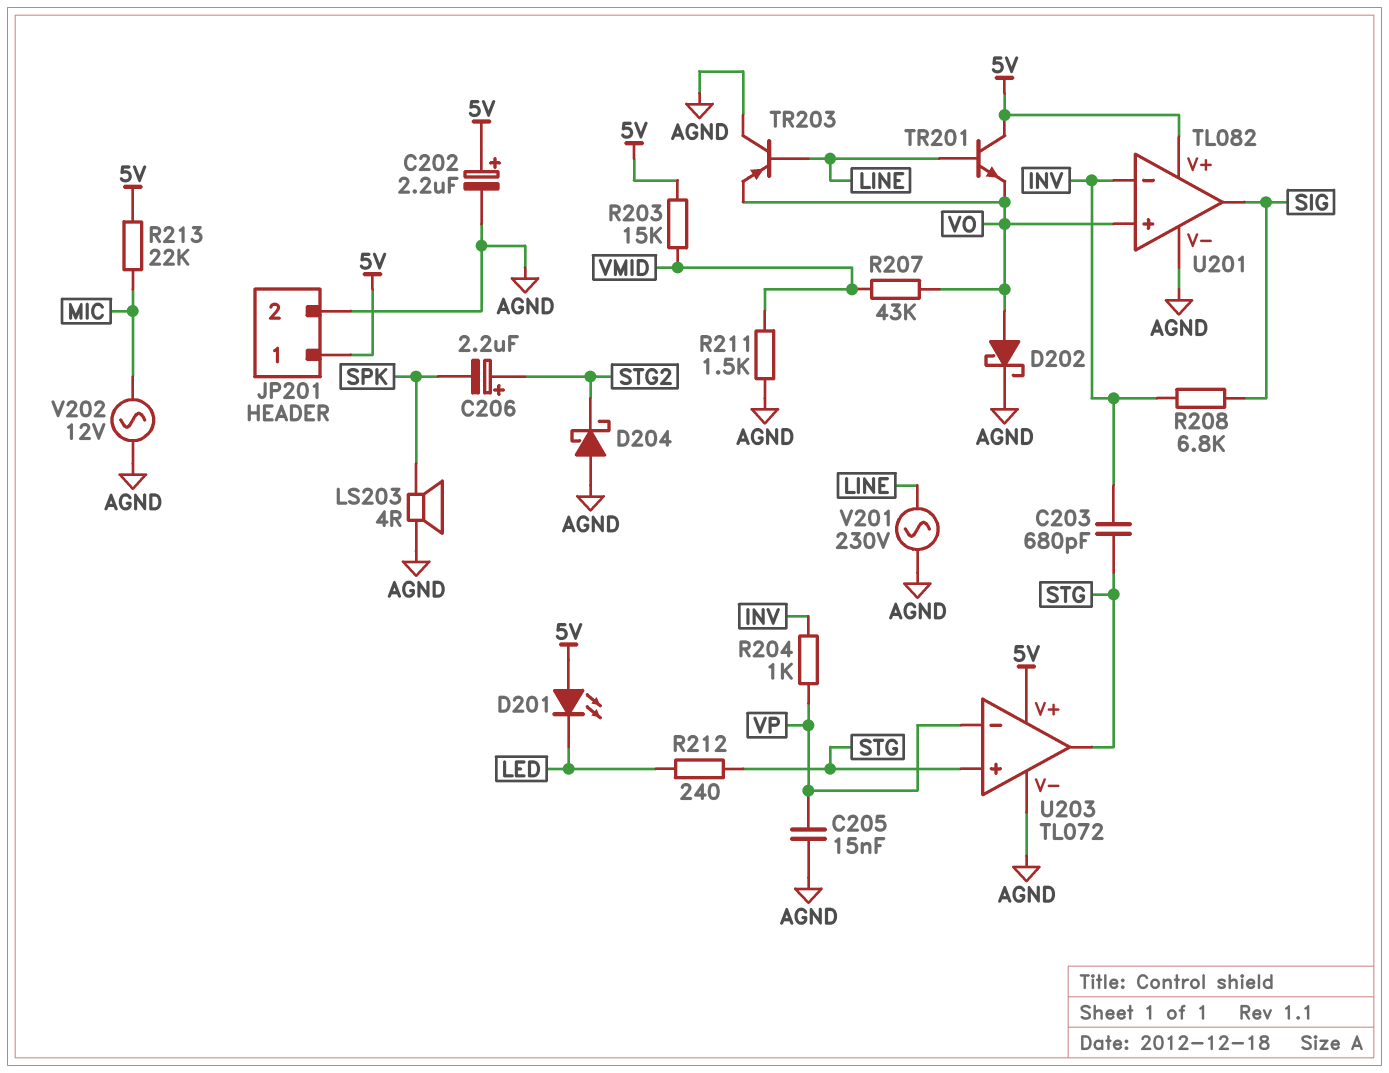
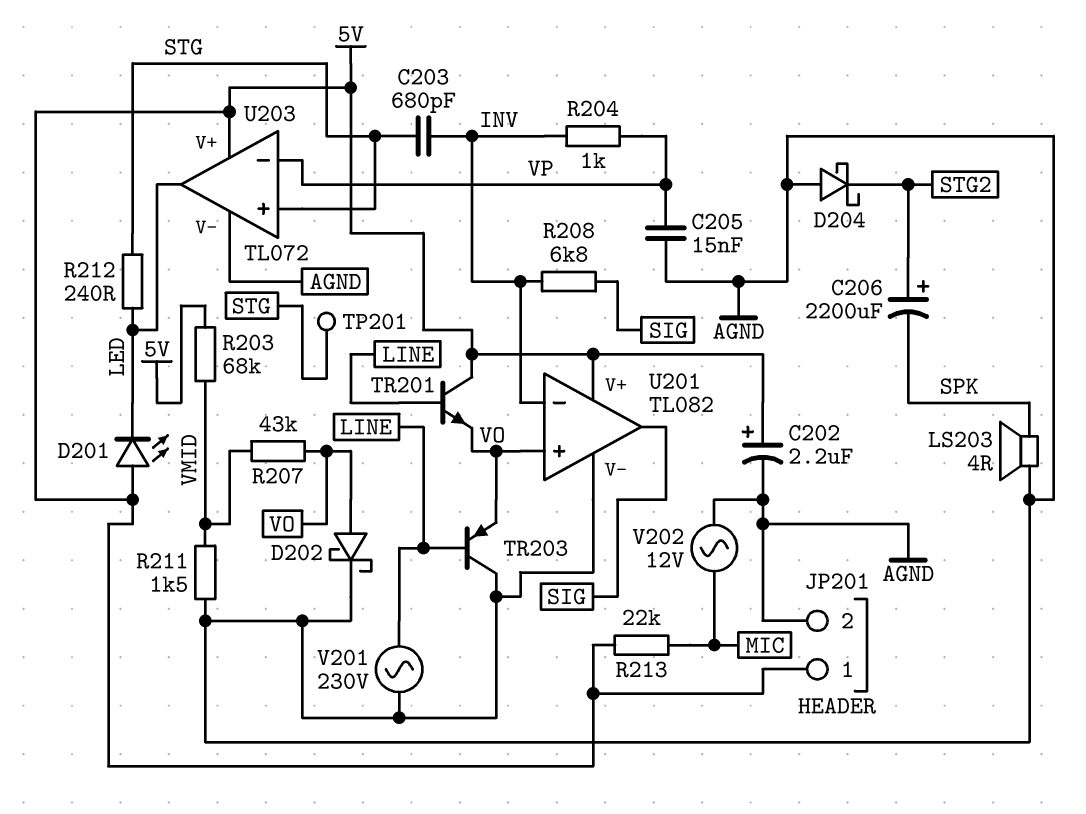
C206: 2.2uF (plus STG2, minus SPK) -> 2200uF (plus STG2, minus SPK)
R203: 15k (5V, VMID) -> 68k (5V, VMID)
TP201: none -> test point (STG)
U203 pin out: STG -> LED

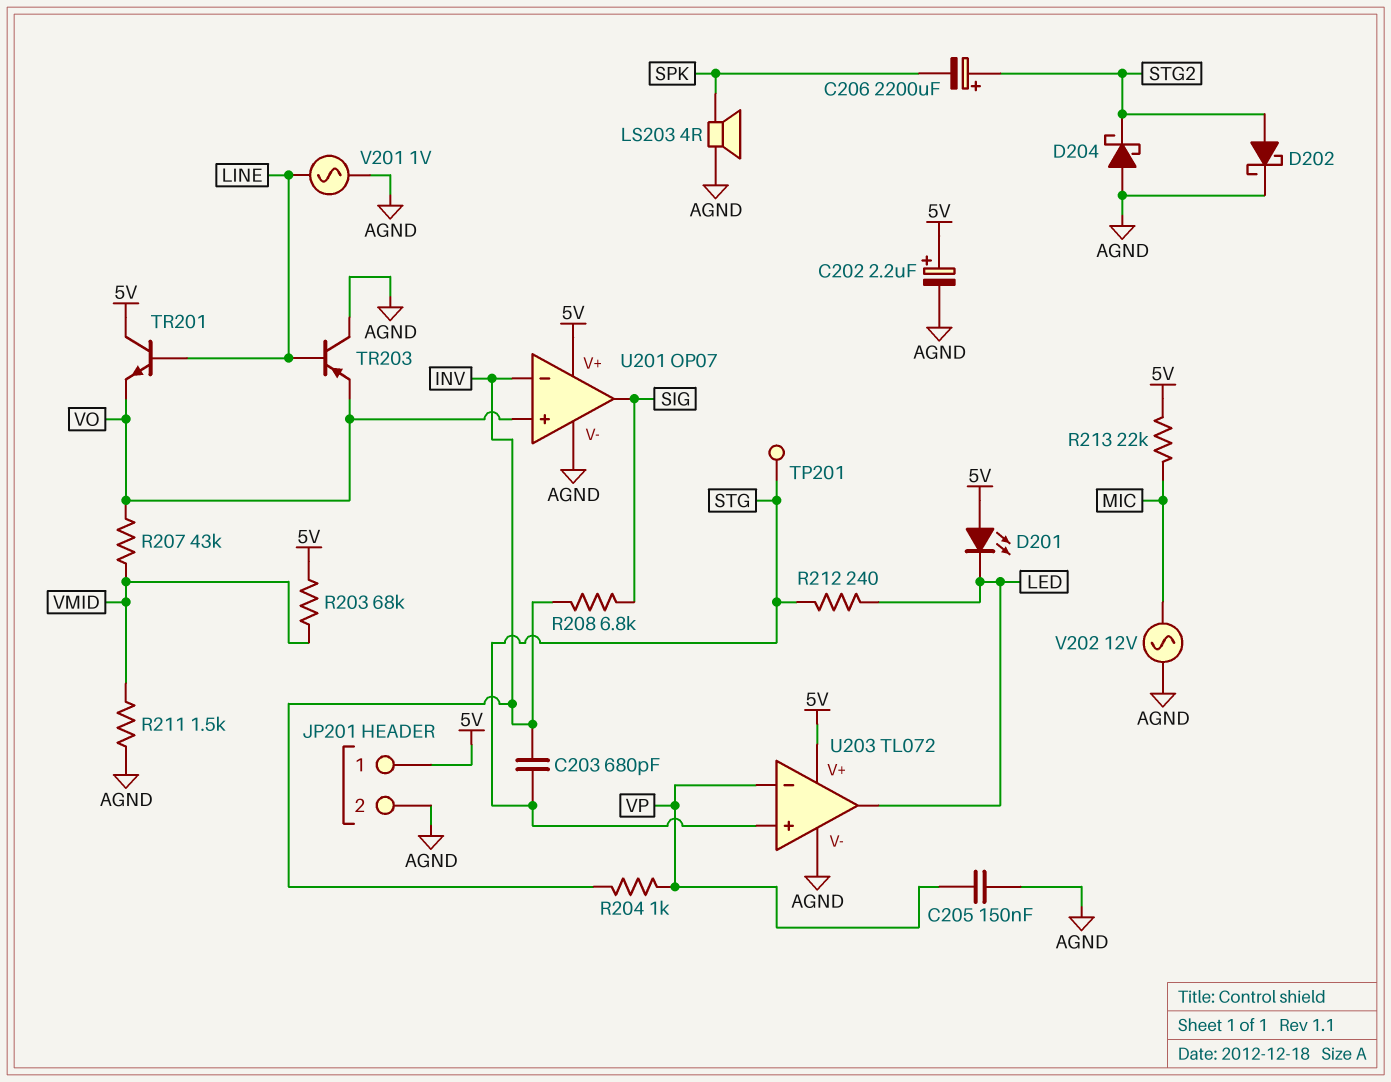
C205: 15nF (AGND, VP) -> 150nF (AGND, VP)
D202: schottky (A VO, K AGND) -> schottky (A STG2, K AGND)
U201: TL082 -> OP07
V201: AC 230V (AGND, LINE) -> AC 1V (AGND, LINE)

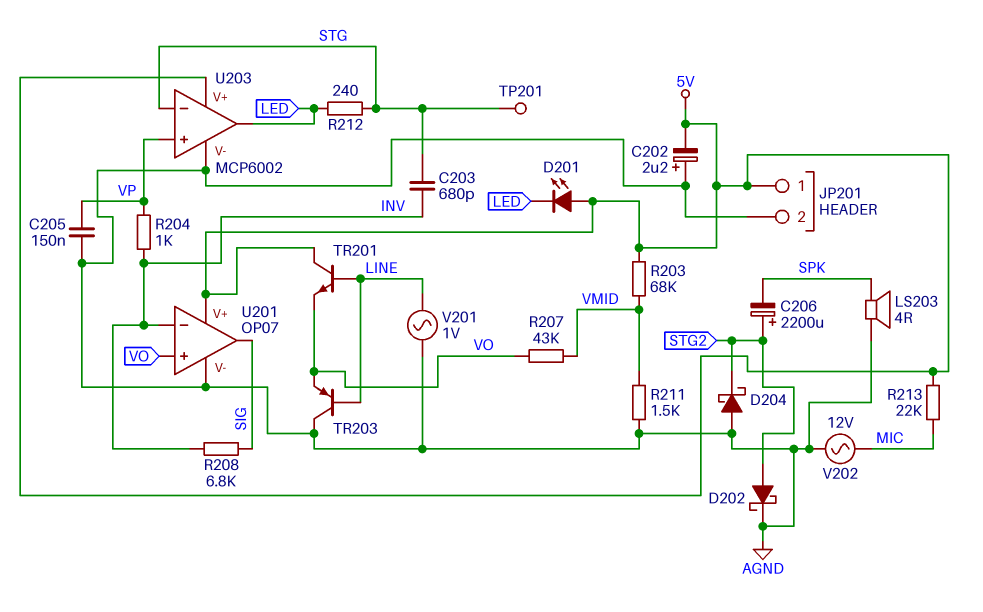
C202: 2.2uF (plus 5V, minus AGND) -> 2.2uF (plus AGND, minus 5V)
U203: TL072 -> MCP6002
U203 pin in+: STG -> VP
U203 pin in-: VP -> STG

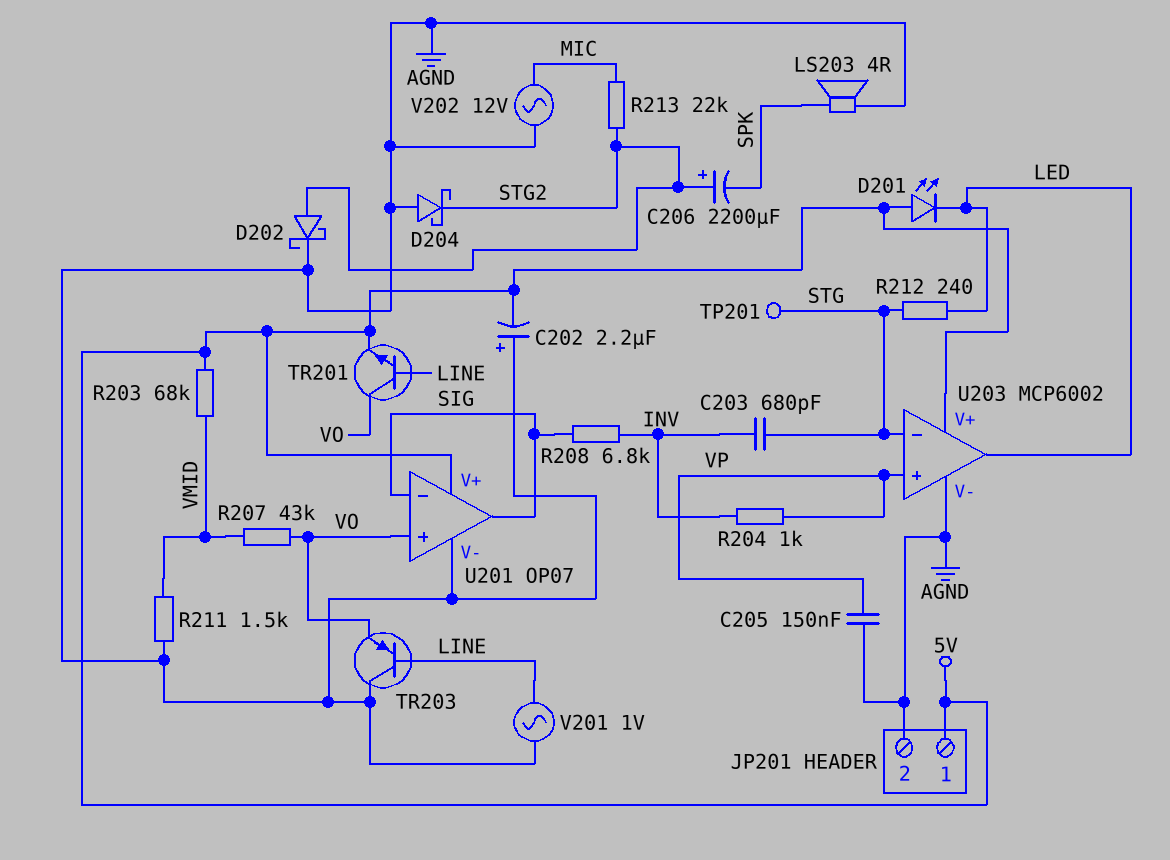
R213: 22k (5V, MIC) -> 22k (MIC, STG2)
TR201: NPN (B LINE, C 5V, E VO) -> NPN (B LINE, C VO, E 5V)
U201 pin in-: INV -> SIG

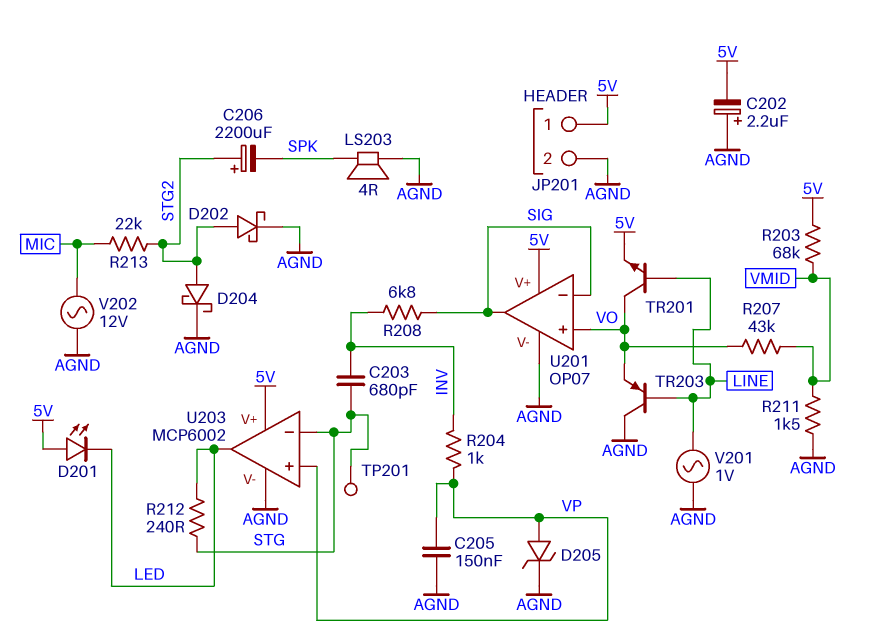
D204: schottky (A AGND, K STG2) -> schottky (A STG2, K AGND)
D205: none -> zener (A VP, K AGND)

